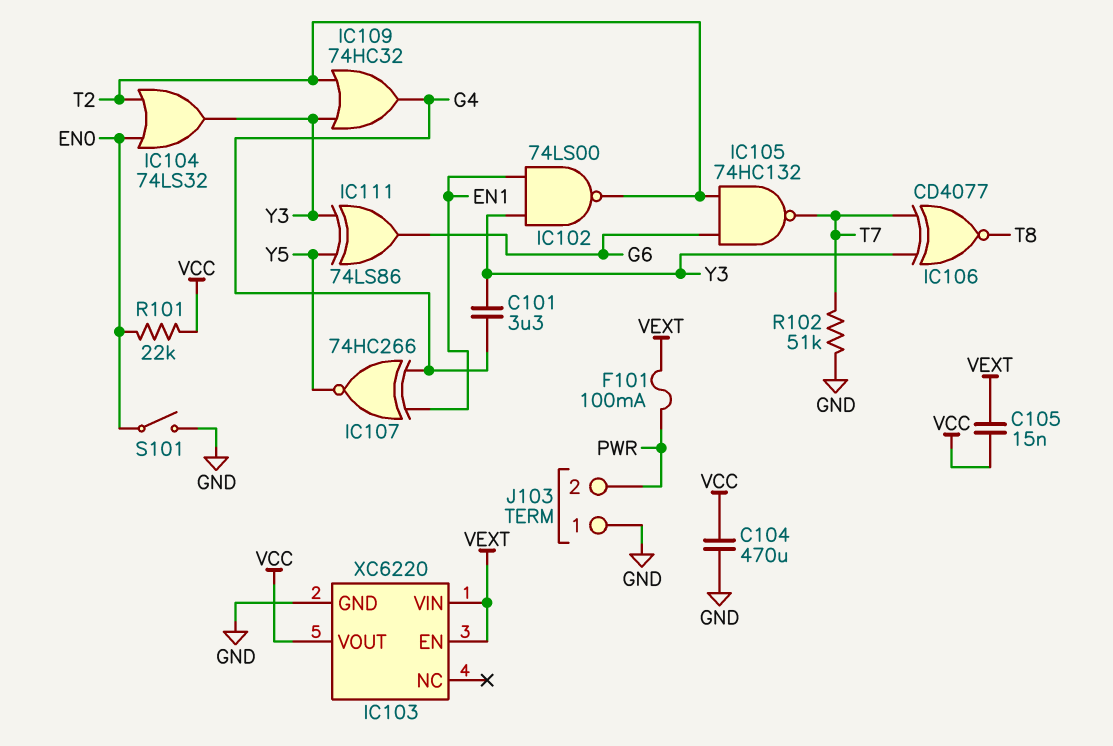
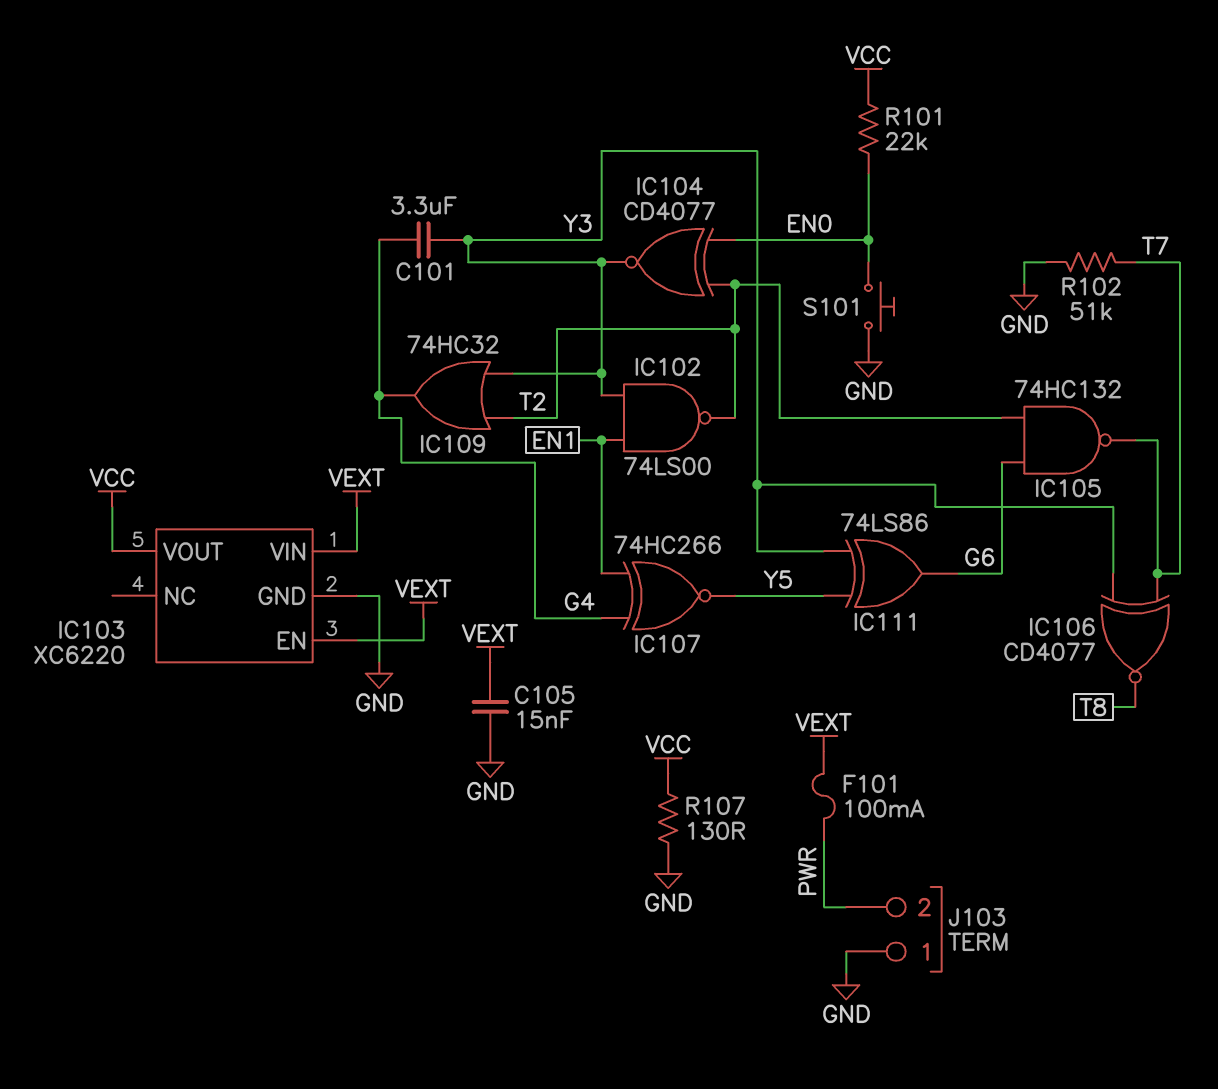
C104: 470uF (GND, VCC) -> none
C105: 15nF (VCC, VEXT) -> 15nF (GND, VEXT)
IC104: OR 74LS32 (in EN0, in T2, out Y3) -> XNOR CD4077 (in EN0, in T2, out Y3)
R107: none -> 130 (GND, VCC)
S101: switch (EN0, GND) -> button (EN0, GND)

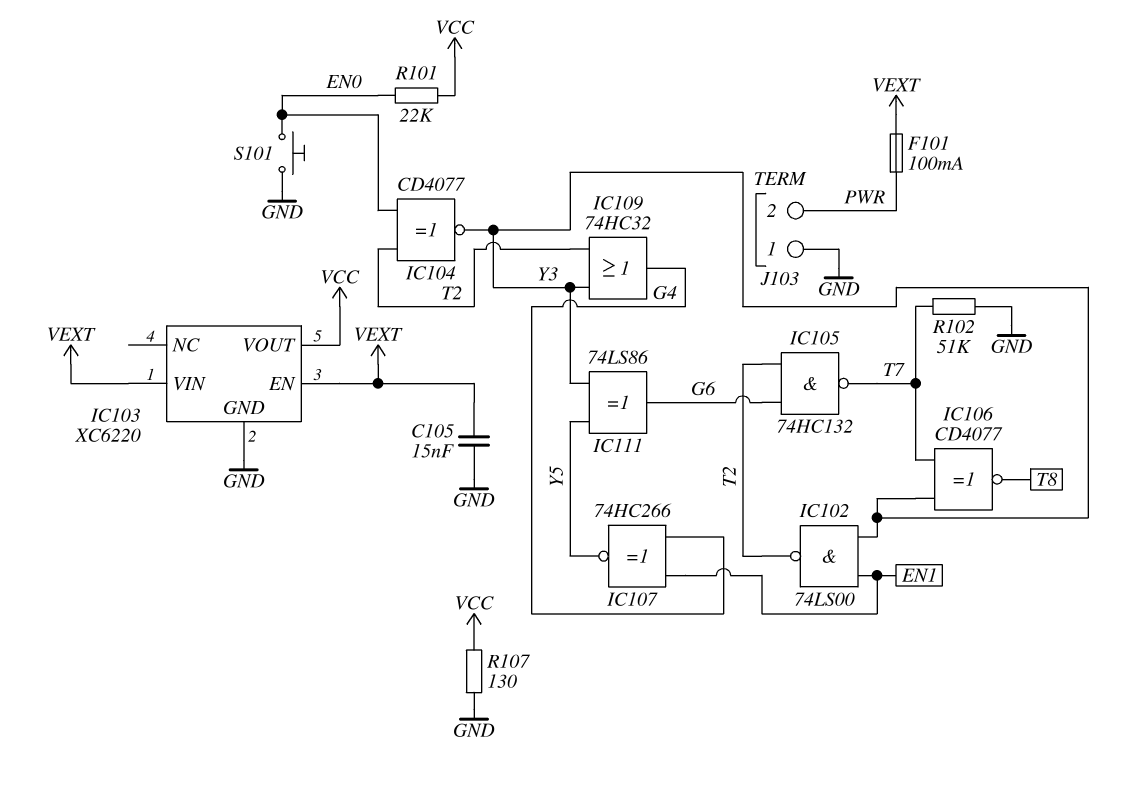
C101: 3.3uF (G4, Y3) -> none

